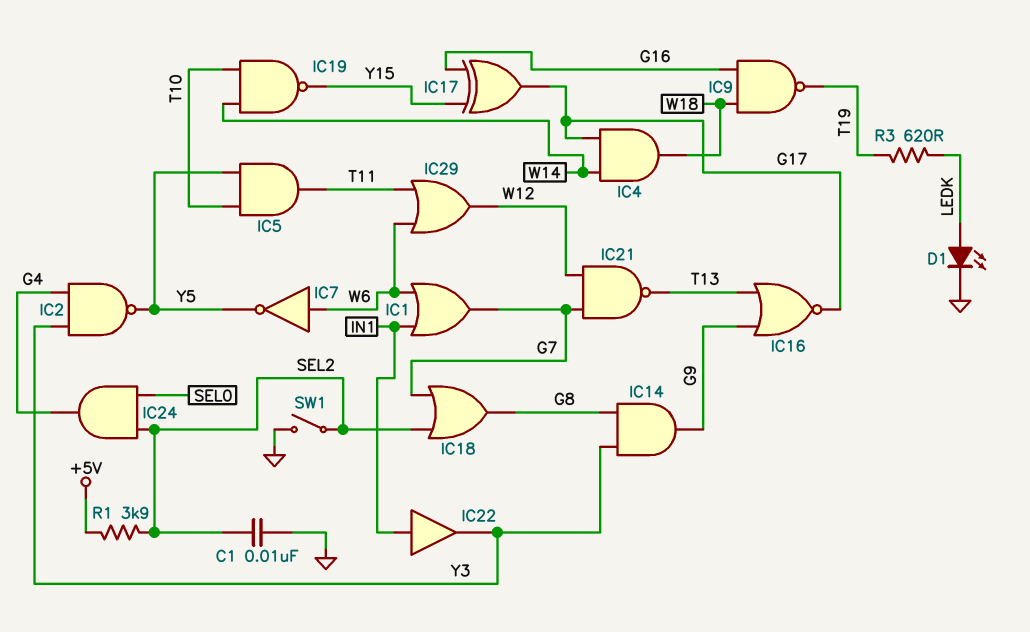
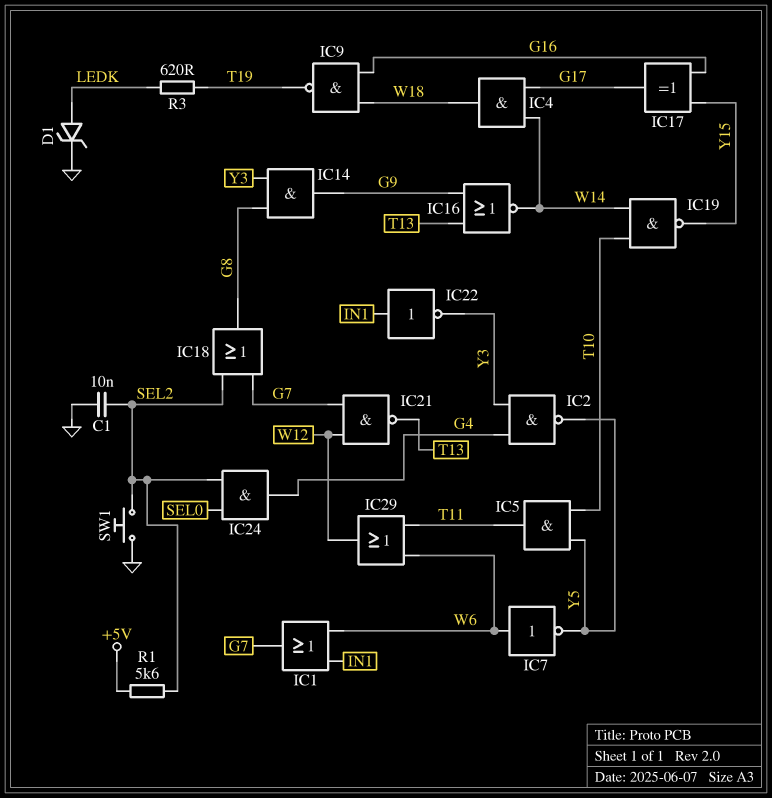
D1: LED (A LEDK, K GND) -> zener (A LEDK, K GND)
IC16: NOR (in G9, in T13, out G17) -> NOR (in G9, in T13, out W14)
IC22: buffer (in IN1, out Y3) -> NOT (in IN1, out Y3)
R1: 3.9k (+5V, SEL2) -> 5.6k (+5V, SEL2)
SW1: switch (GND, SEL2) -> button (GND, SEL2)

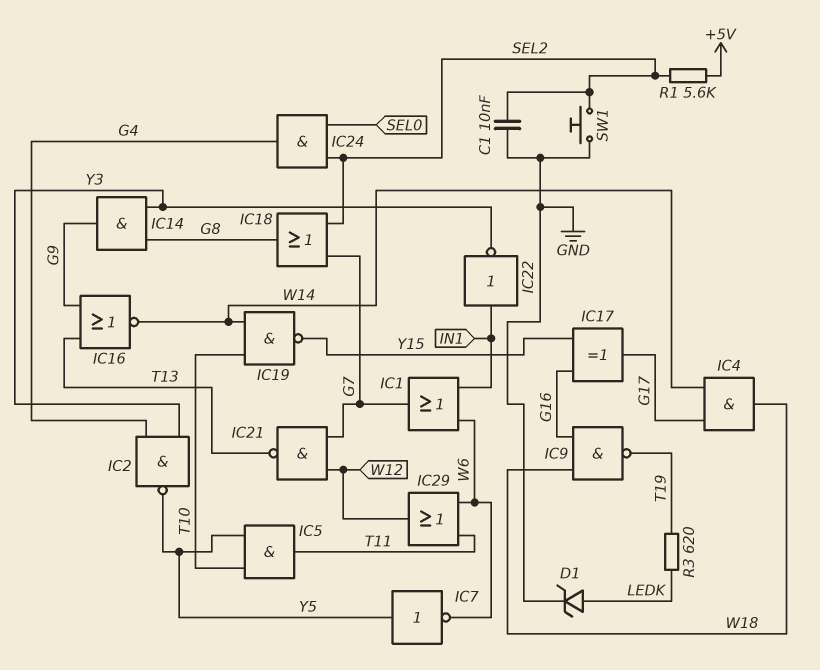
IC7: NOT (in W6, out Y5) -> NOT (in Y5, out W6)

